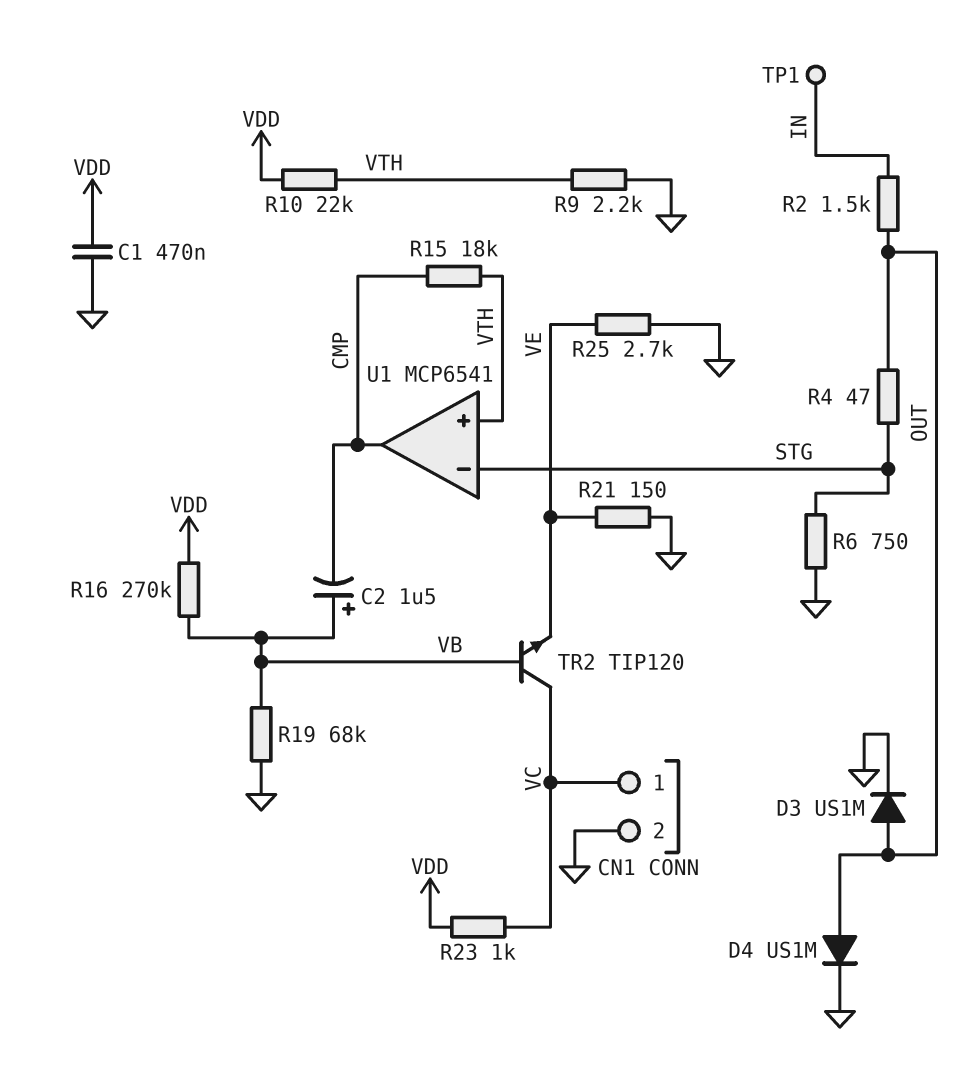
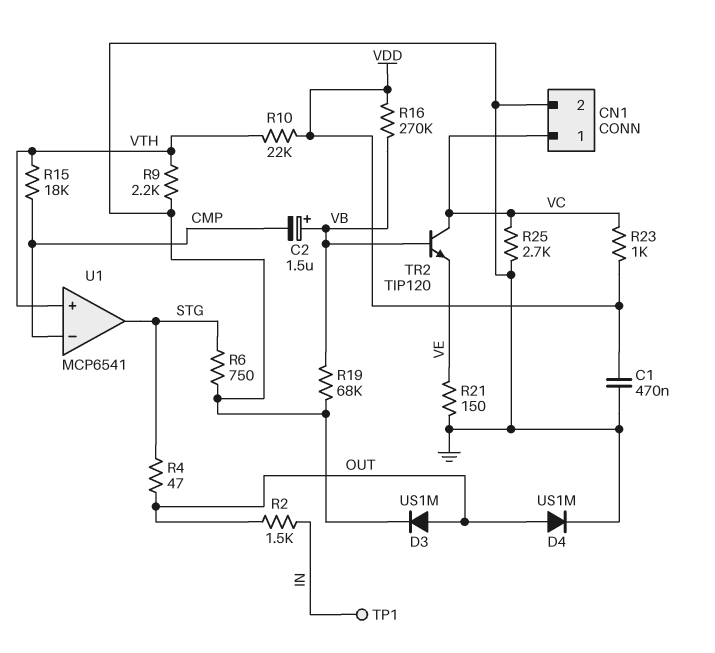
R25: 2.7k (GND, VE) -> 2.7k (GND, VC)
U1 pin in-: STG -> CMP
U1 pin out: CMP -> STG

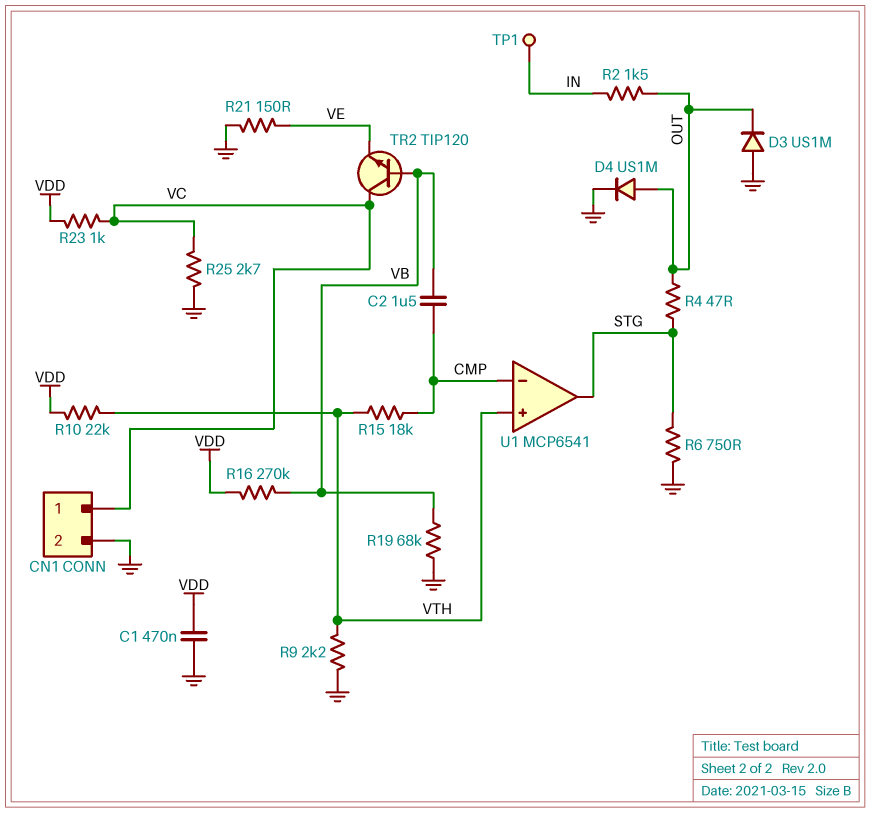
C2: 1.5uF (plus VB, minus CMP) -> 1.5uF (CMP, VB)
D3: diode US1M (A OUT, K GND) -> diode US1M (A GND, K OUT)

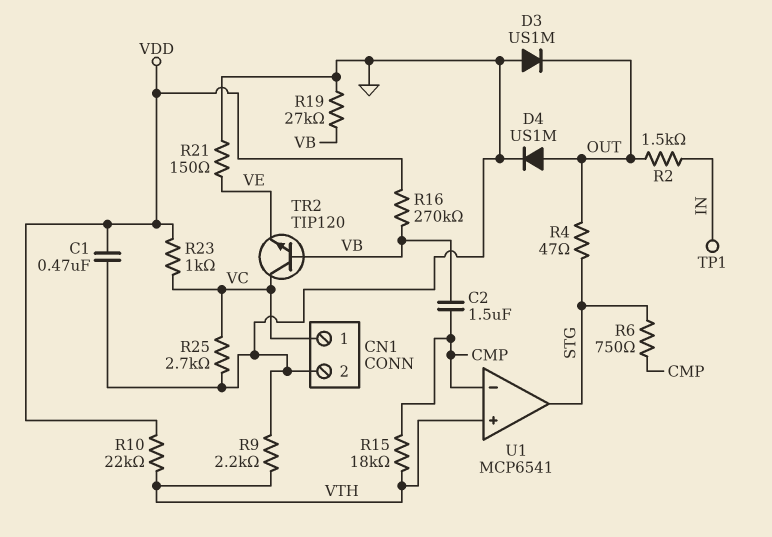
R6: 750 (GND, STG) -> 750 (CMP, STG)
R19: 68k (GND, VB) -> 27k (GND, VB)

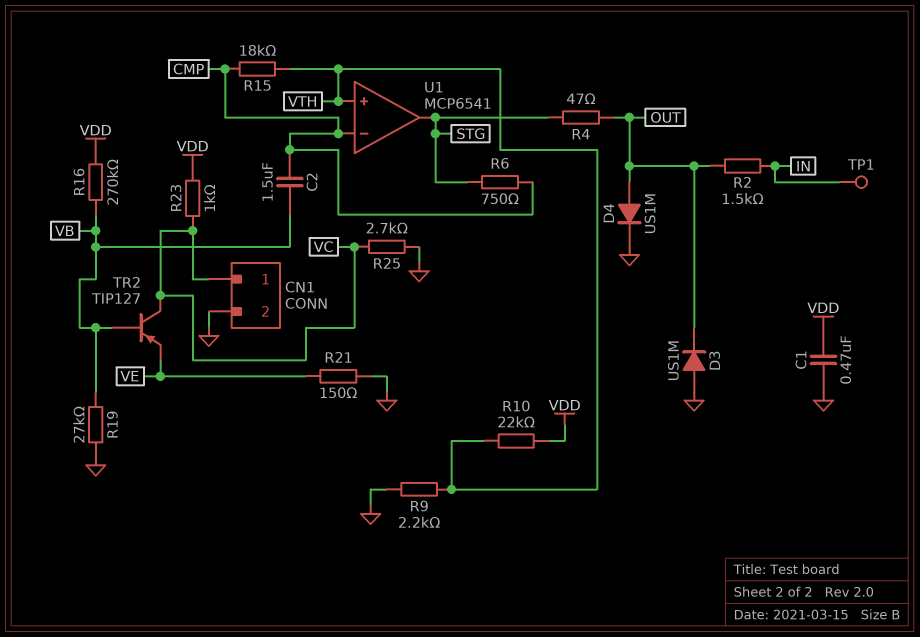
TR2: NPN TIP120 (B VB, C VC, E VE) -> PNP TIP127 (B VB, C VC, E VE)

